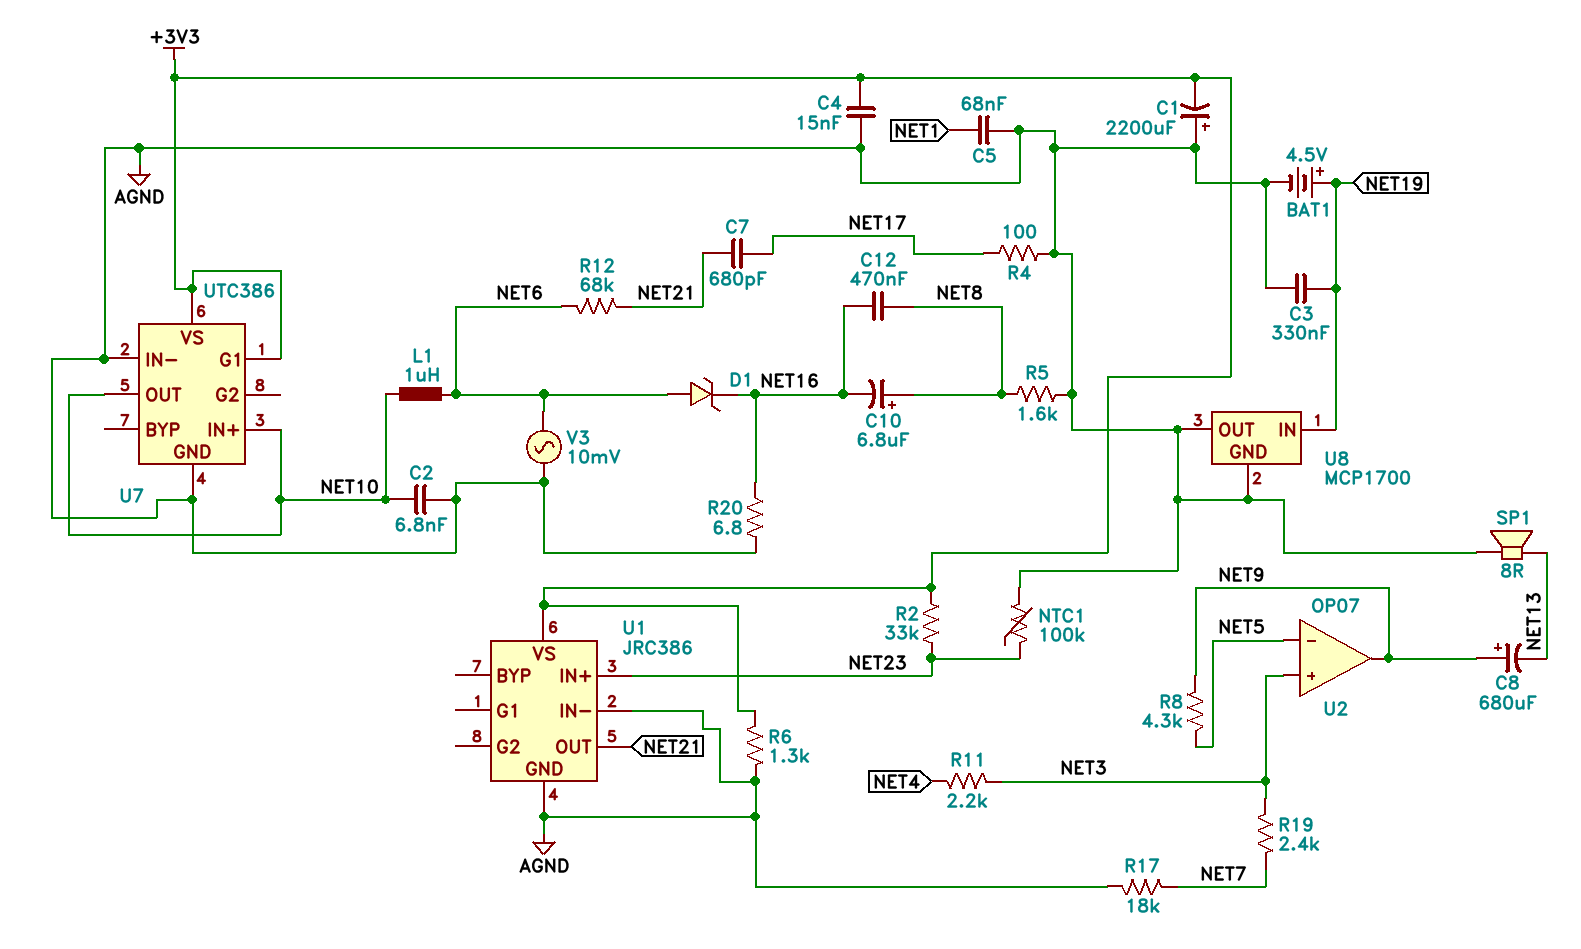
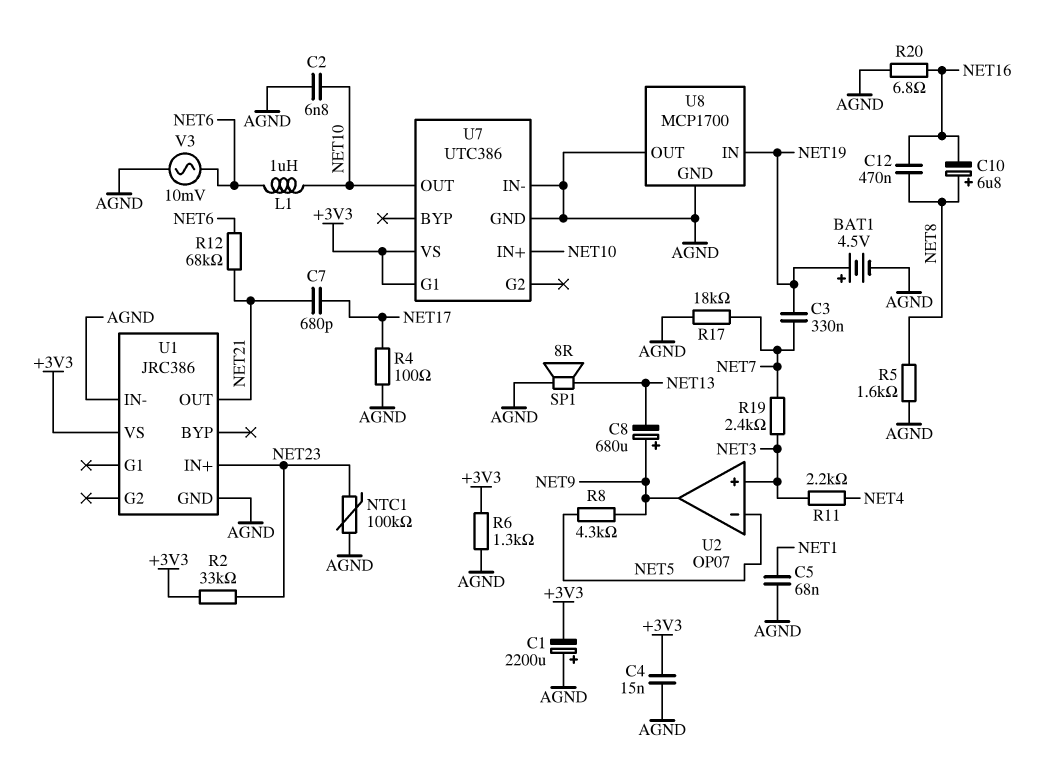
C3: 330nF (AGND, NET19) -> 330nF (NET7, NET19)
D1: zener (A NET6, K NET16) -> none

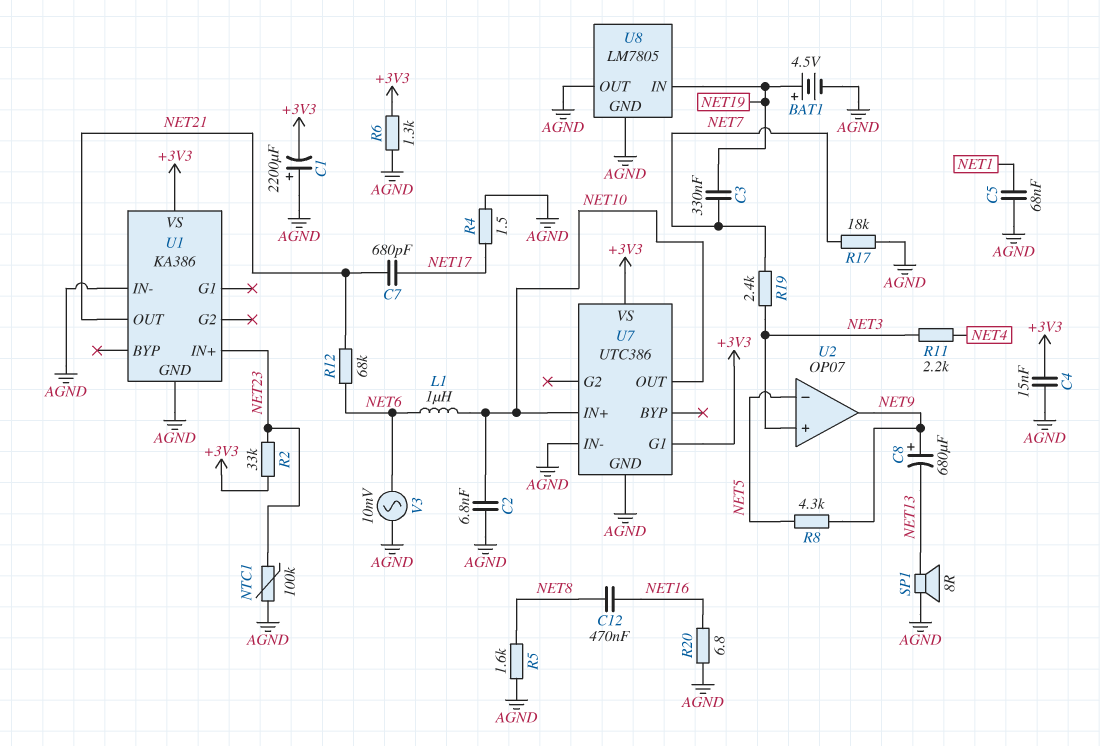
C10: 6.8uF (plus NET8, minus NET16) -> none
R4: 100 (AGND, NET17) -> 1.5 (AGND, NET17)
U1: JRC386 -> KA386
U8: MCP1700 -> LM7805

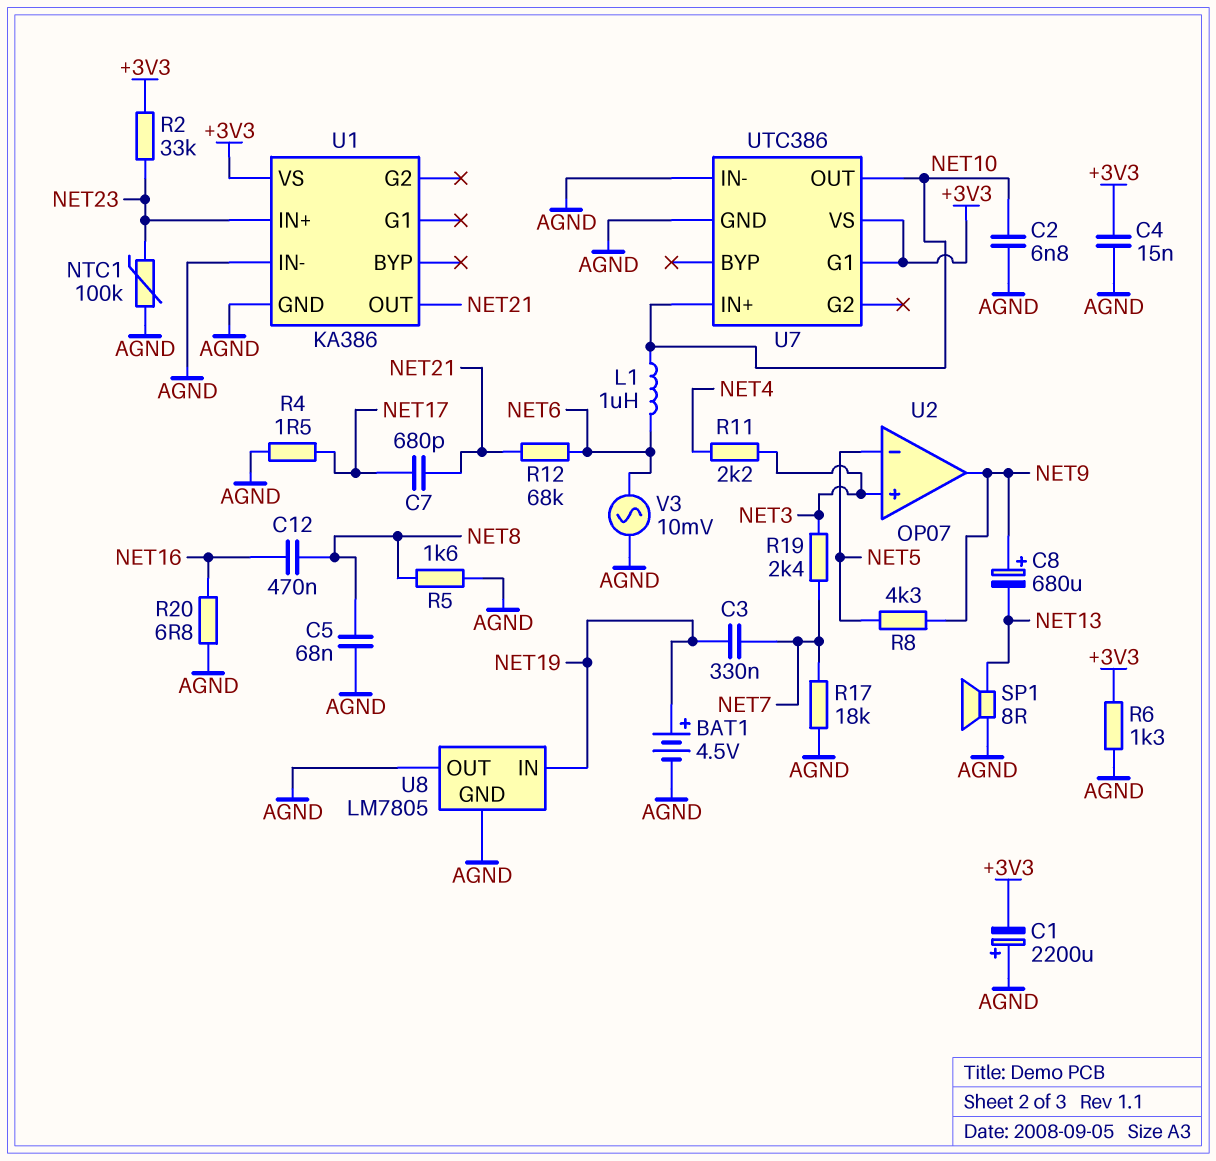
C5: 68nF (AGND, NET1) -> 68nF (AGND, NET8)

